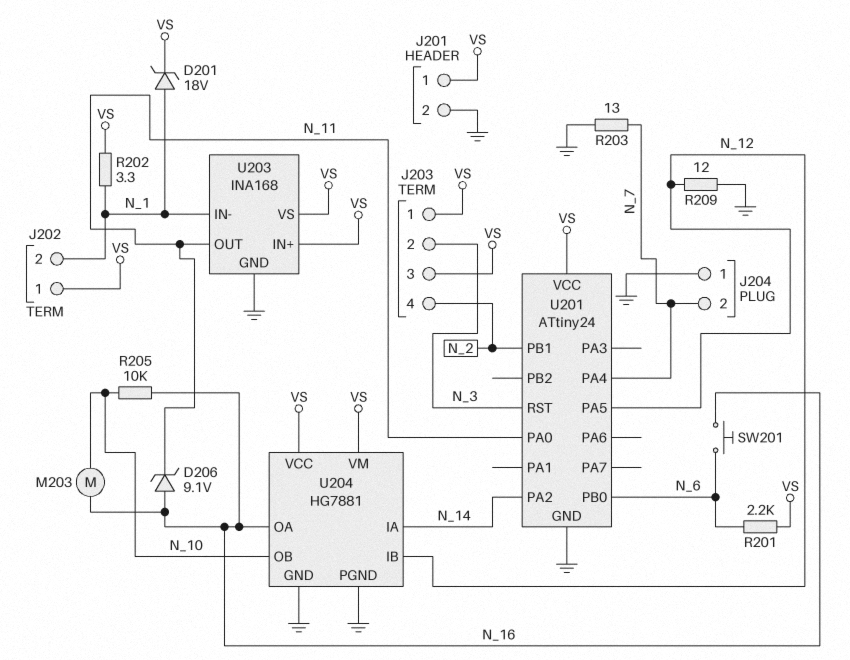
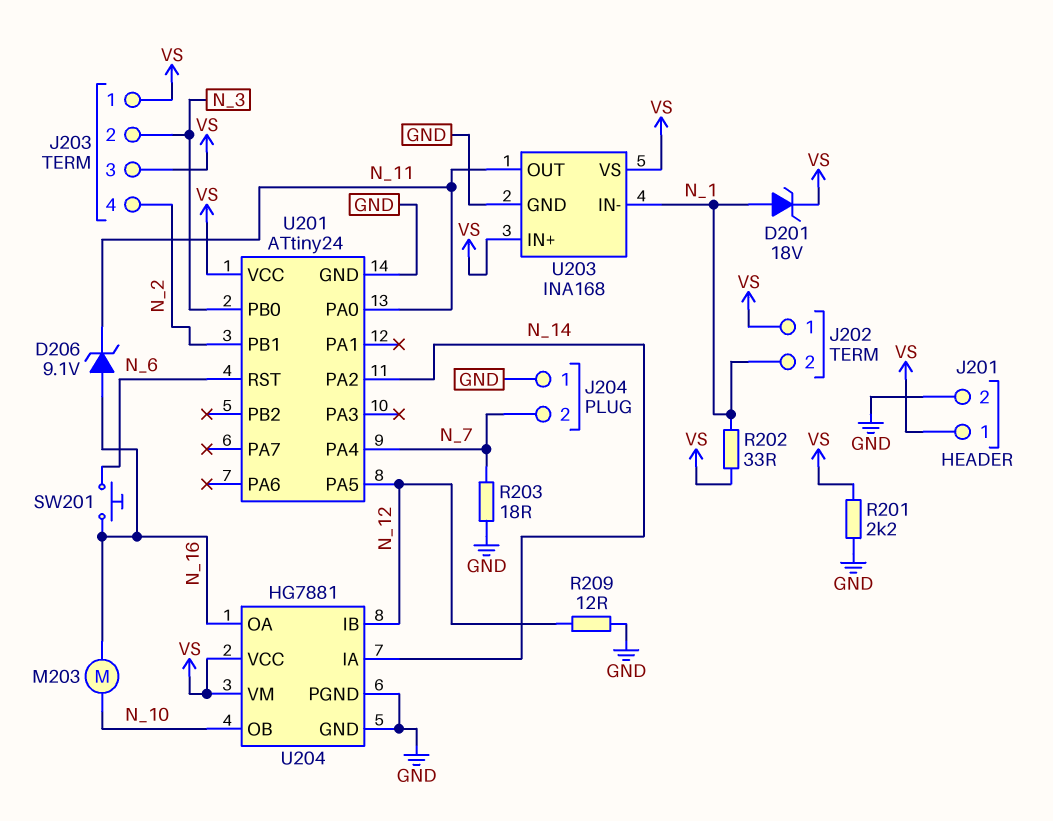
R201: 2.2k (N_6, VS) -> 2.2k (GND, VS)
R202: 3.3 (N_1, VS) -> 33 (N_1, VS)
R203: 13 (GND, N_7) -> 18 (GND, N_7)
R205: 10k (N_10, N_16) -> none
U201 pin PB0: N_6 -> N_3
U201 pin RST: N_3 -> N_6

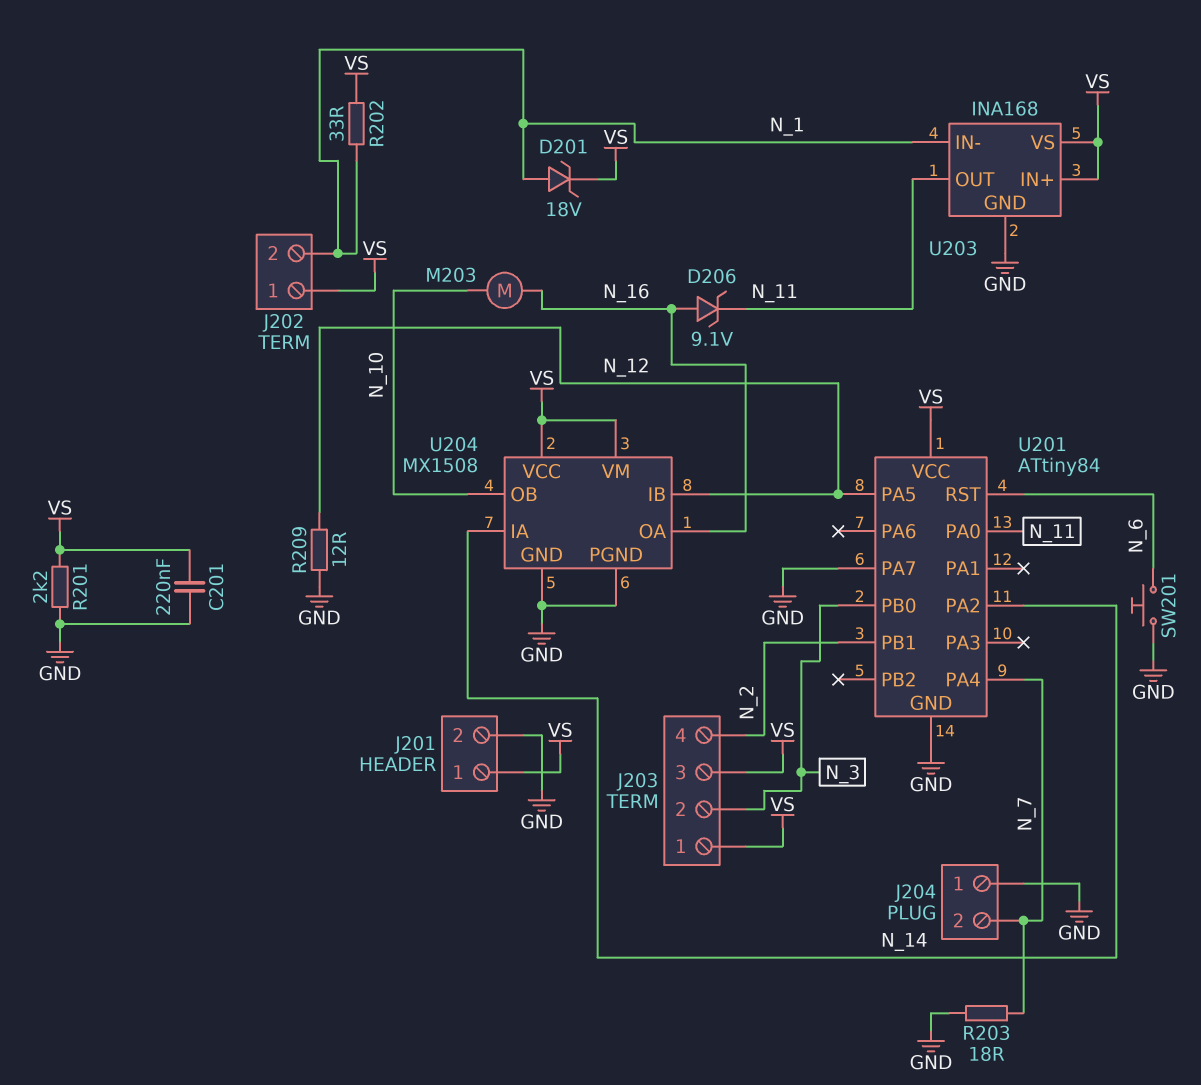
C201: none -> 220nF (GND, VS)
SW201: button (N_6, N_16) -> button (GND, N_6)
U201: ATtiny24 -> ATtiny84
U201 pin PA7: none -> GND
U204: HG7881 -> MX1508

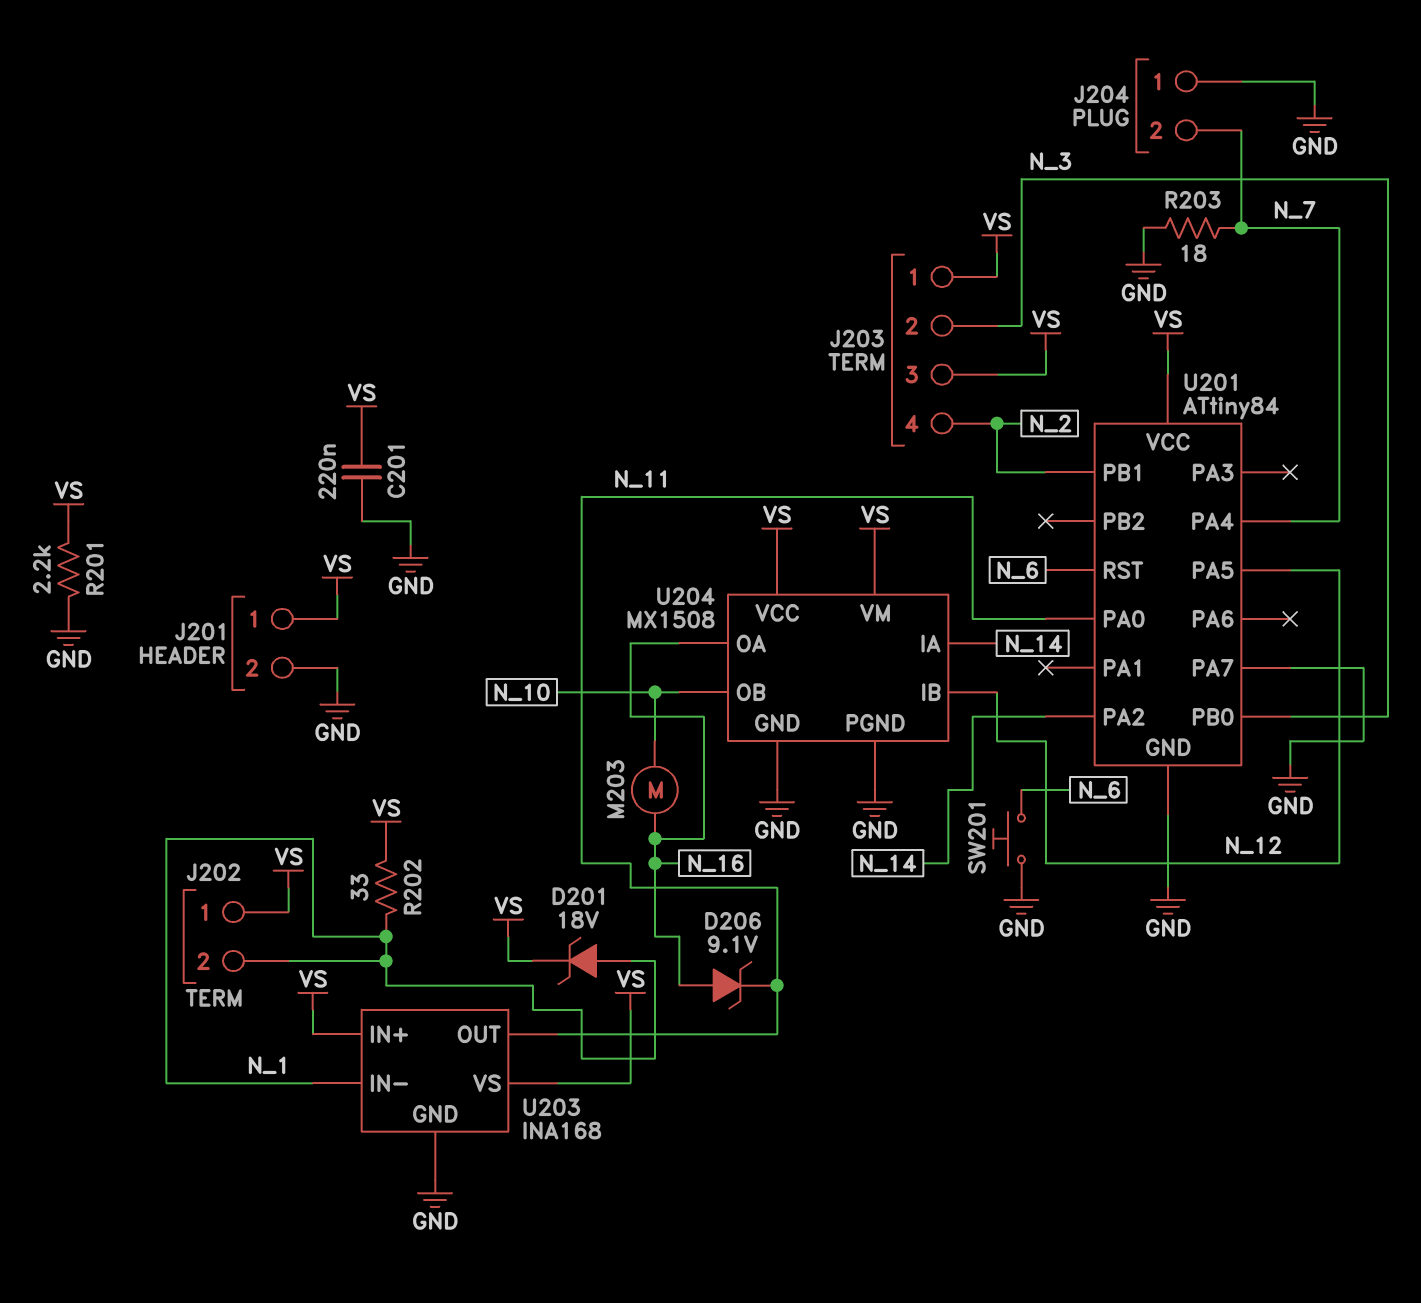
R209: 12 (GND, N_12) -> none

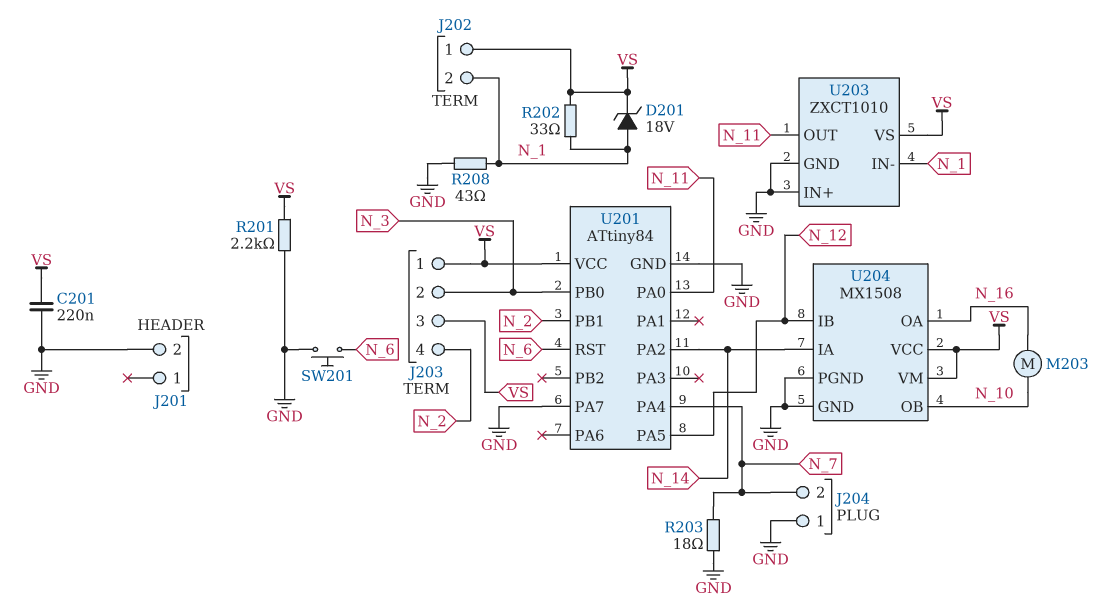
D206: zener 9.1V (A N_16, K N_11) -> none
J201 pin 1: VS -> none
R208: none -> 43 (GND, N_1)
U203: INA168 -> ZXCT1010
U203 pin IN+: VS -> GND

